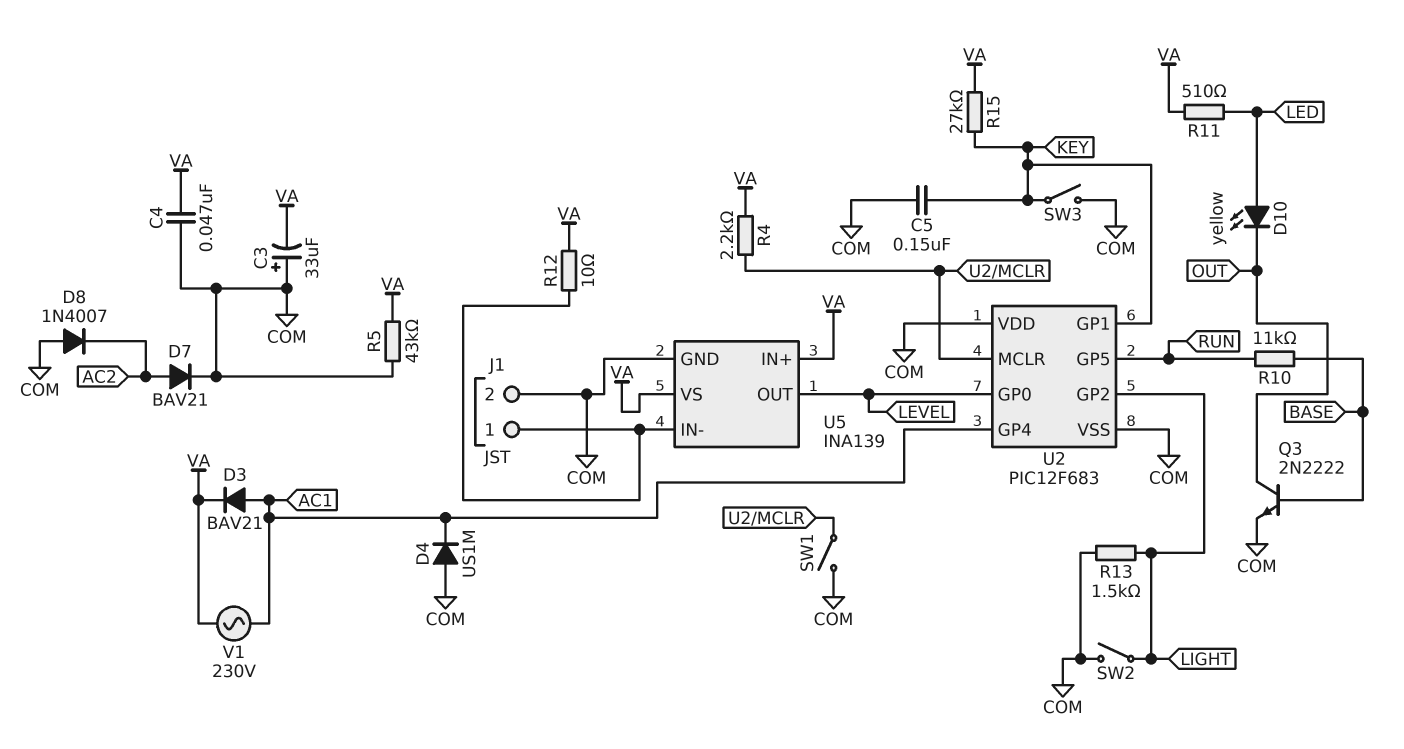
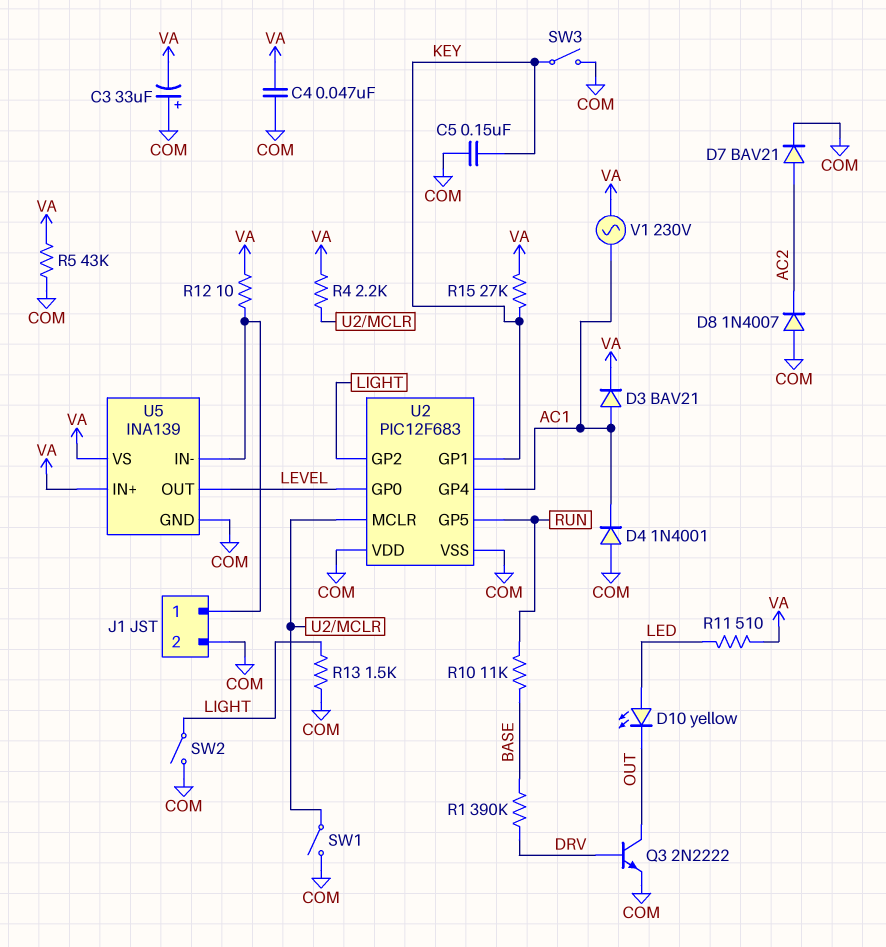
D4: diode US1M (A COM, K AC1) -> diode 1N4001 (A COM, K AC1)
Q3: NPN 2N2222 (B BASE, C OUT, E COM) -> NPN 2N2222 (B DRV, C OUT, E COM)
R1: none -> 390k (BASE, DRV)

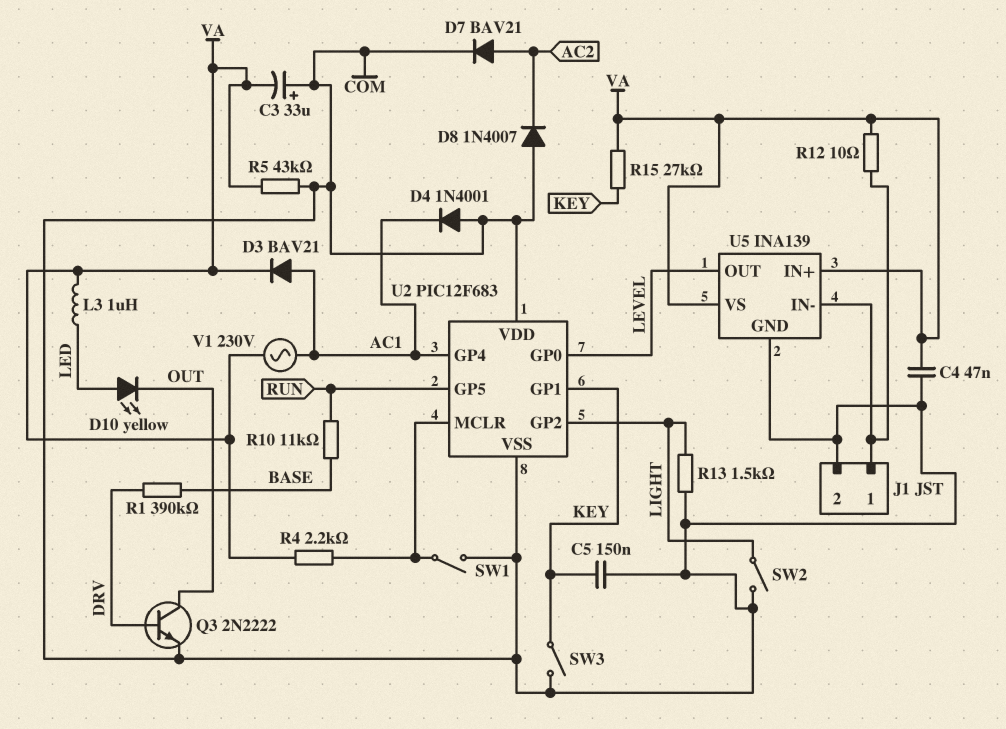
L3: none -> 1uH (LED, VA)
R11: 510 (LED, VA) -> none

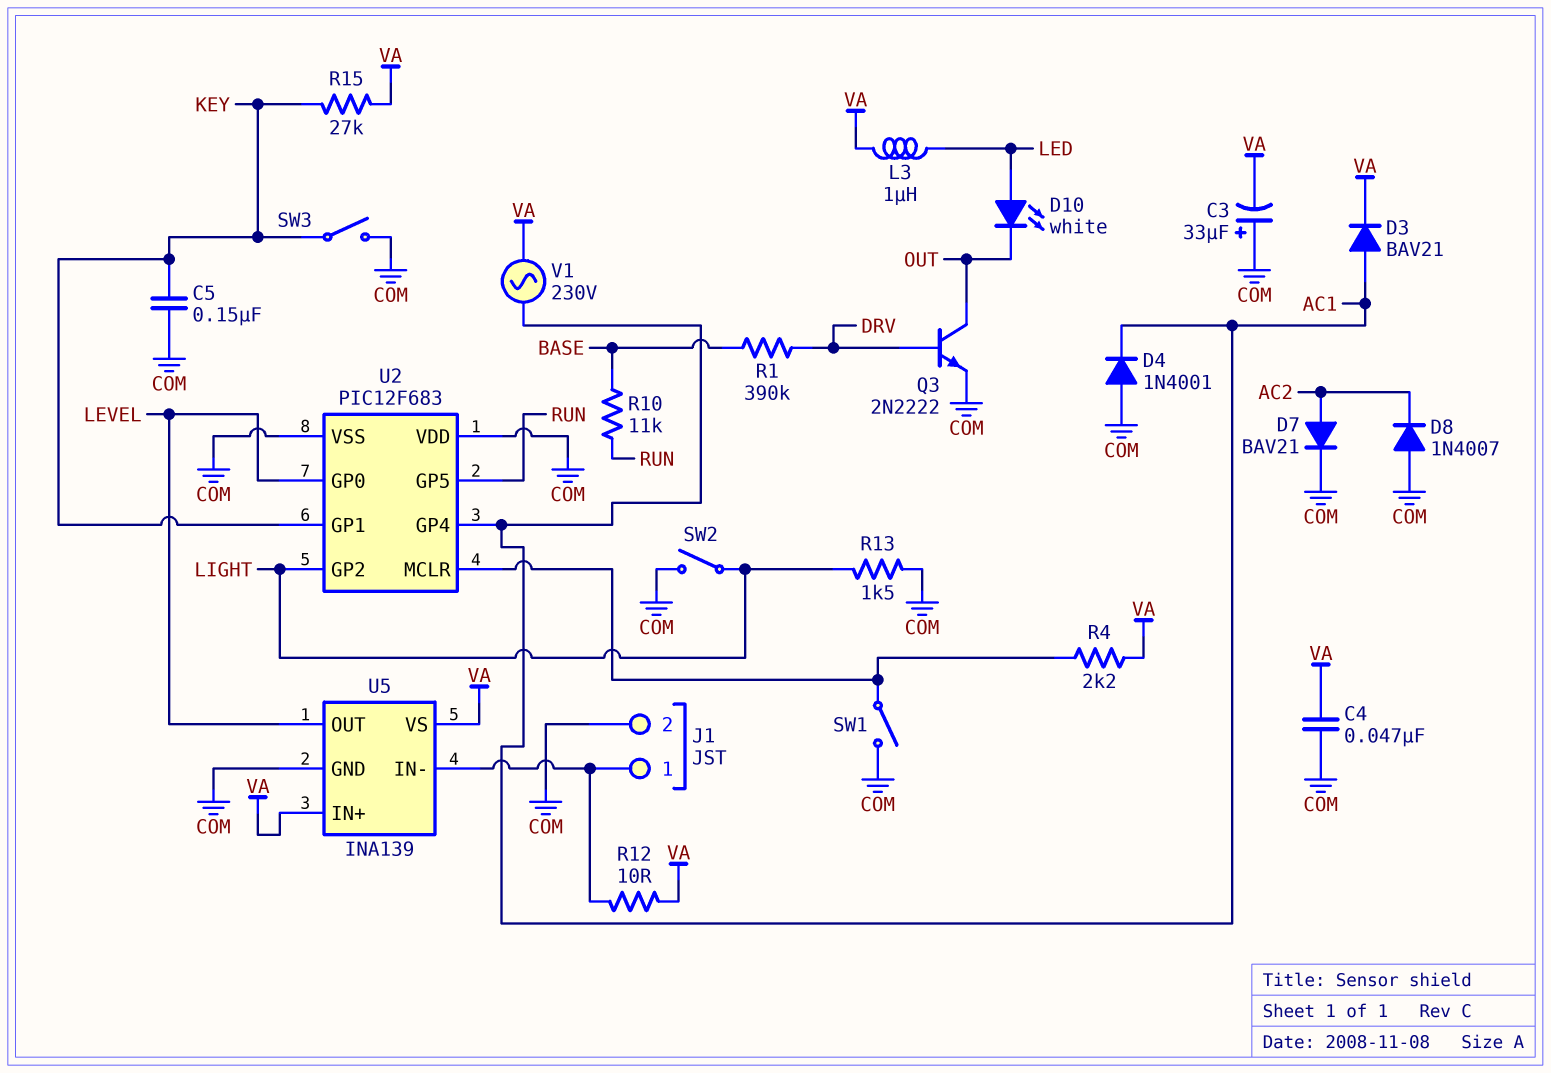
D10: LED yellow (A LED, K OUT) -> LED white (A LED, K OUT)
R5: 43k (COM, VA) -> none

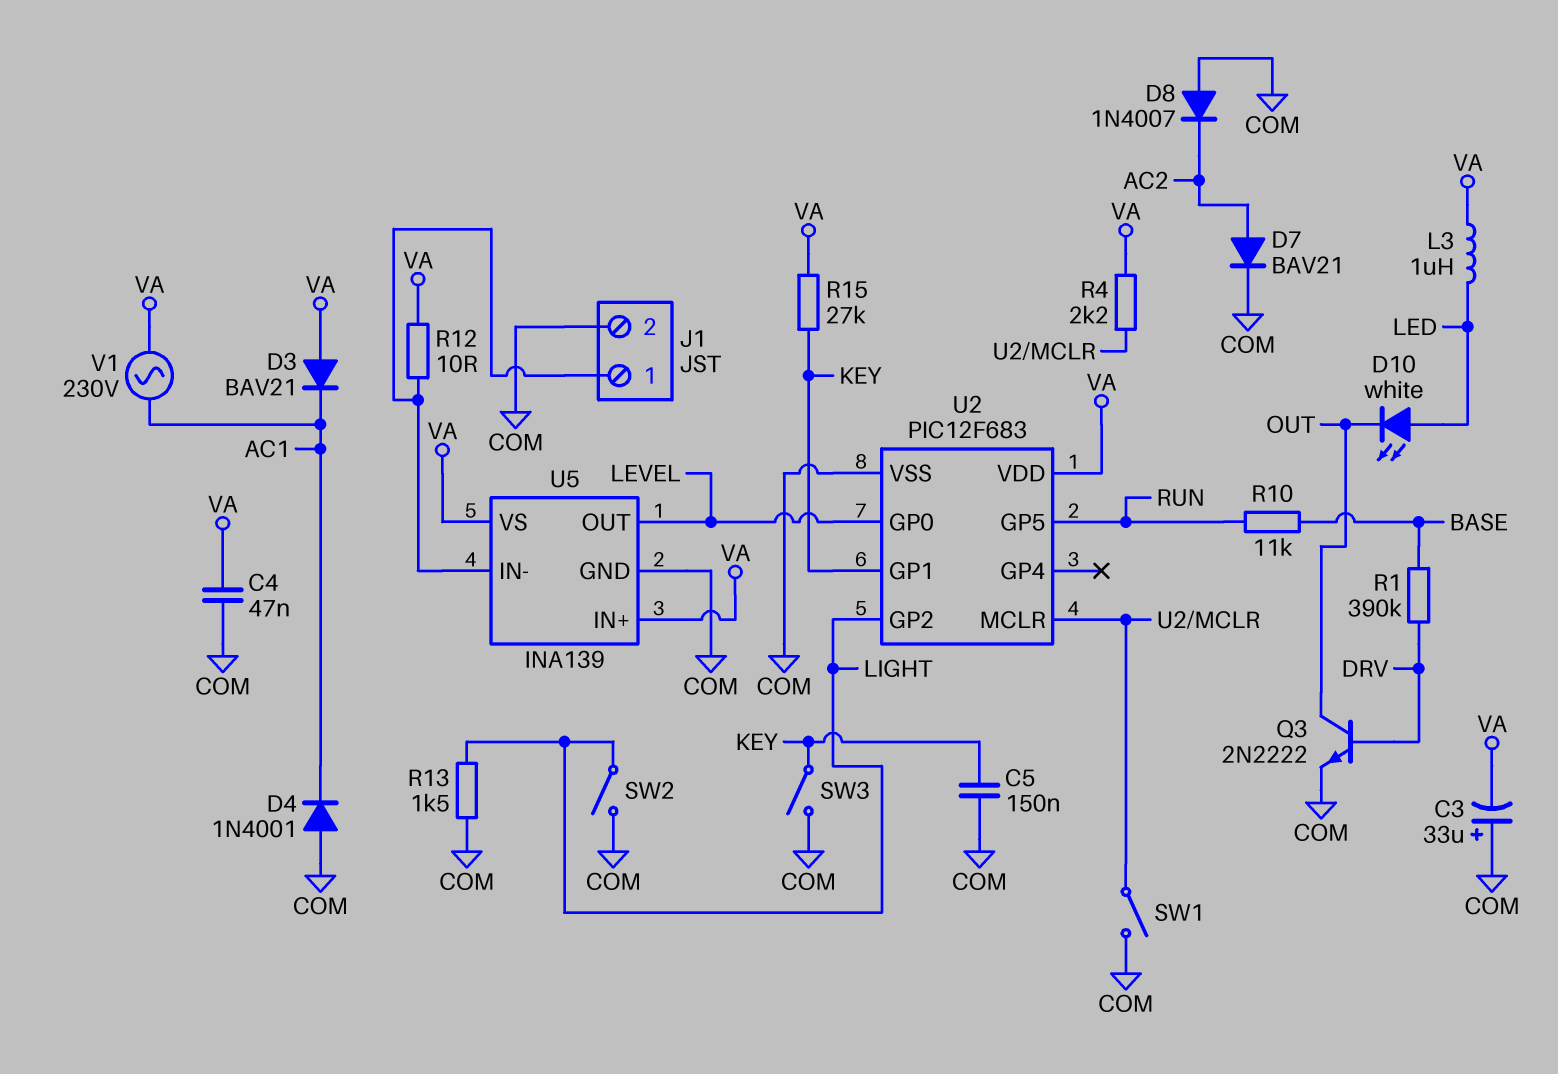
D3: diode BAV21 (A AC1, K VA) -> diode BAV21 (A VA, K AC1)
U2 pin GP4: AC1 -> none
U2 pin VDD: COM -> VA

